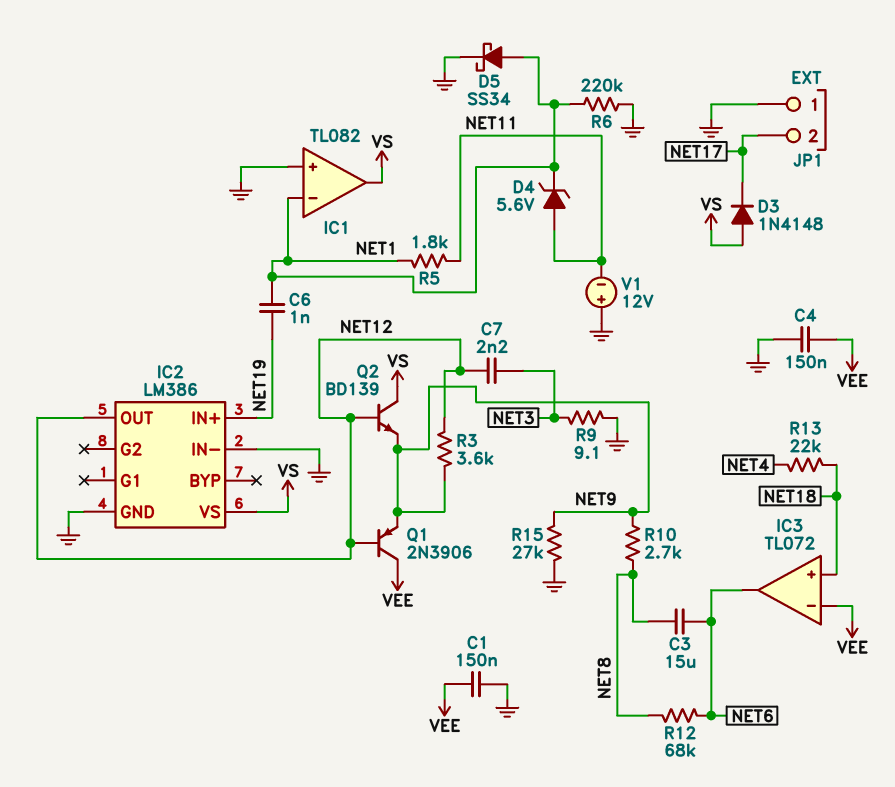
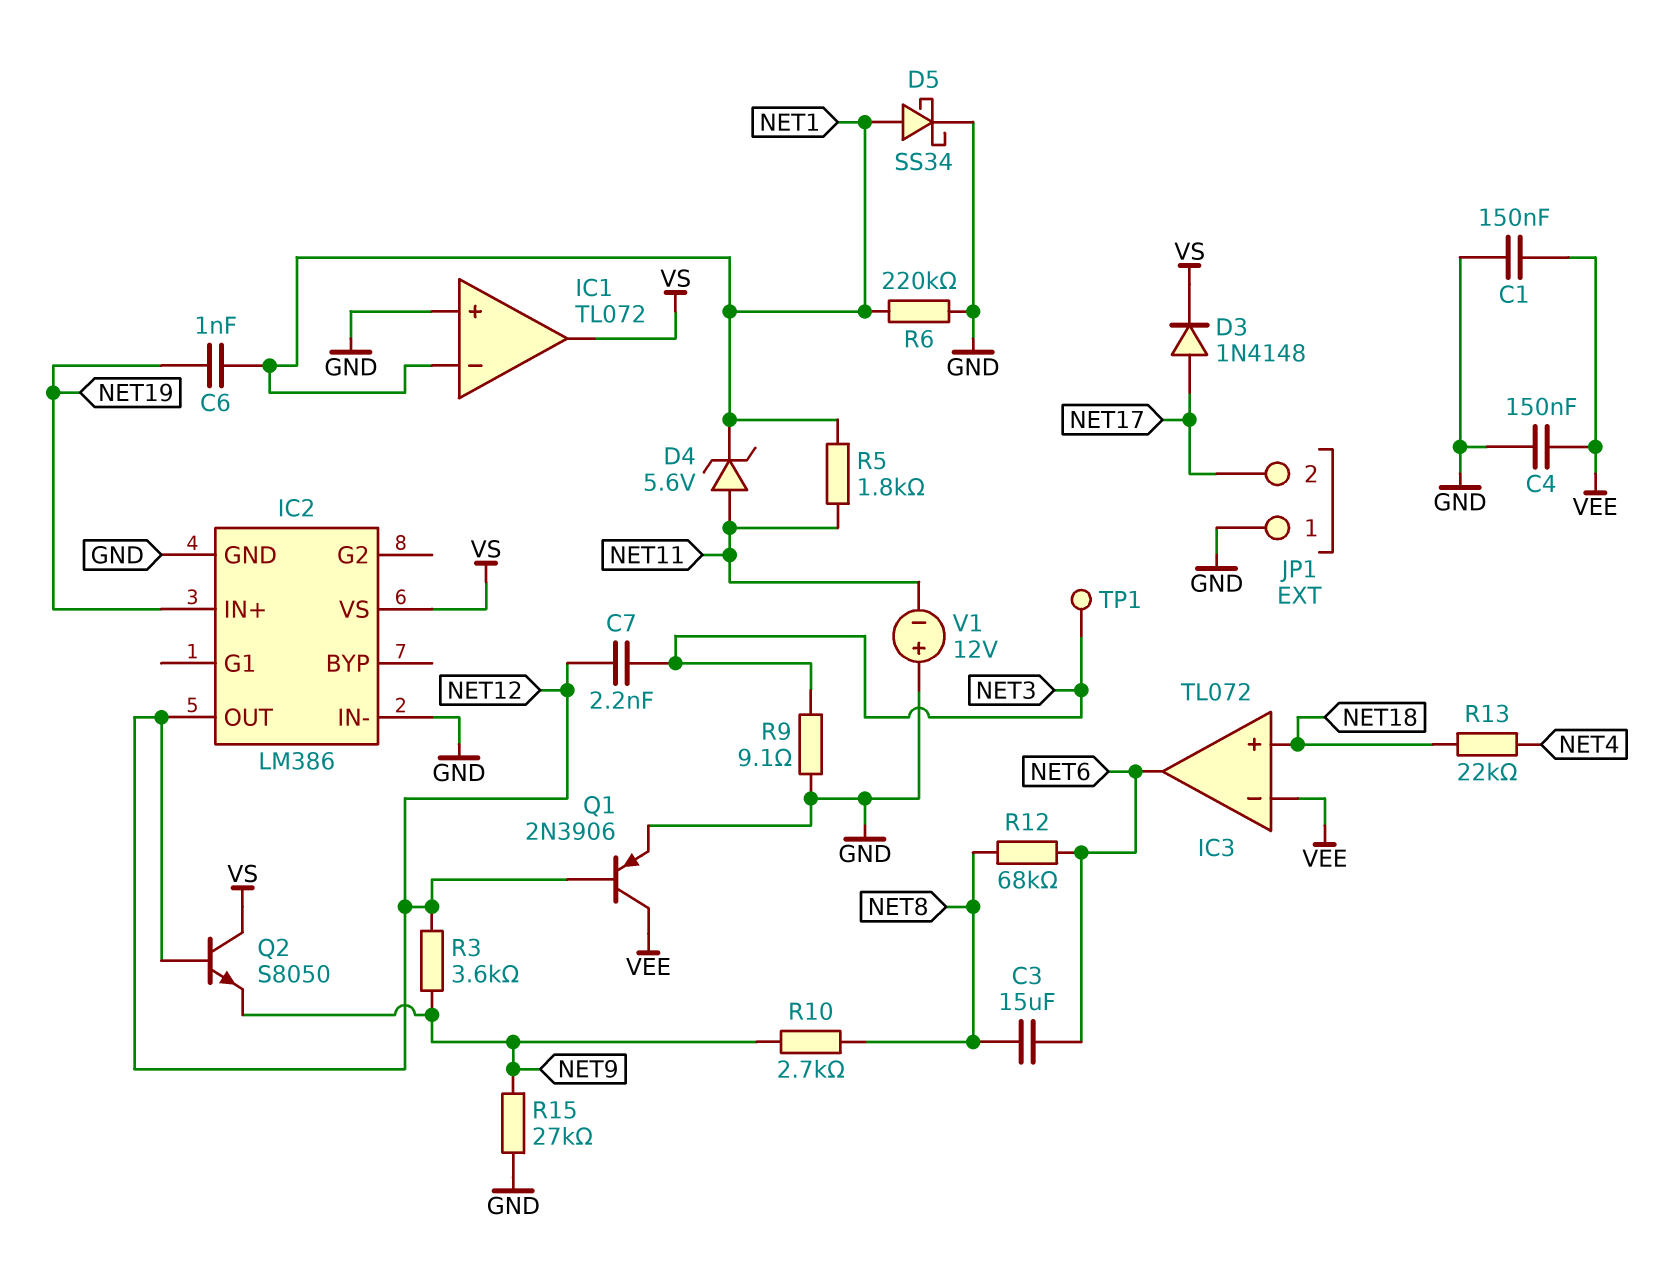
D3: diode 1N4148 (A VS, K NET17) -> diode 1N4148 (A NET17, K VS)
IC1: TL082 -> TL072
Q1: PNP 2N3906 (B NET12, C VEE, E NET9) -> PNP 2N3906 (B NET12, C VEE, E GND)
Q2: NPN BD139 (B NET12, C VS, E NET9) -> NPN S8050 (B NET12, C VS, E NET9)
TP1: none -> test point (NET3)

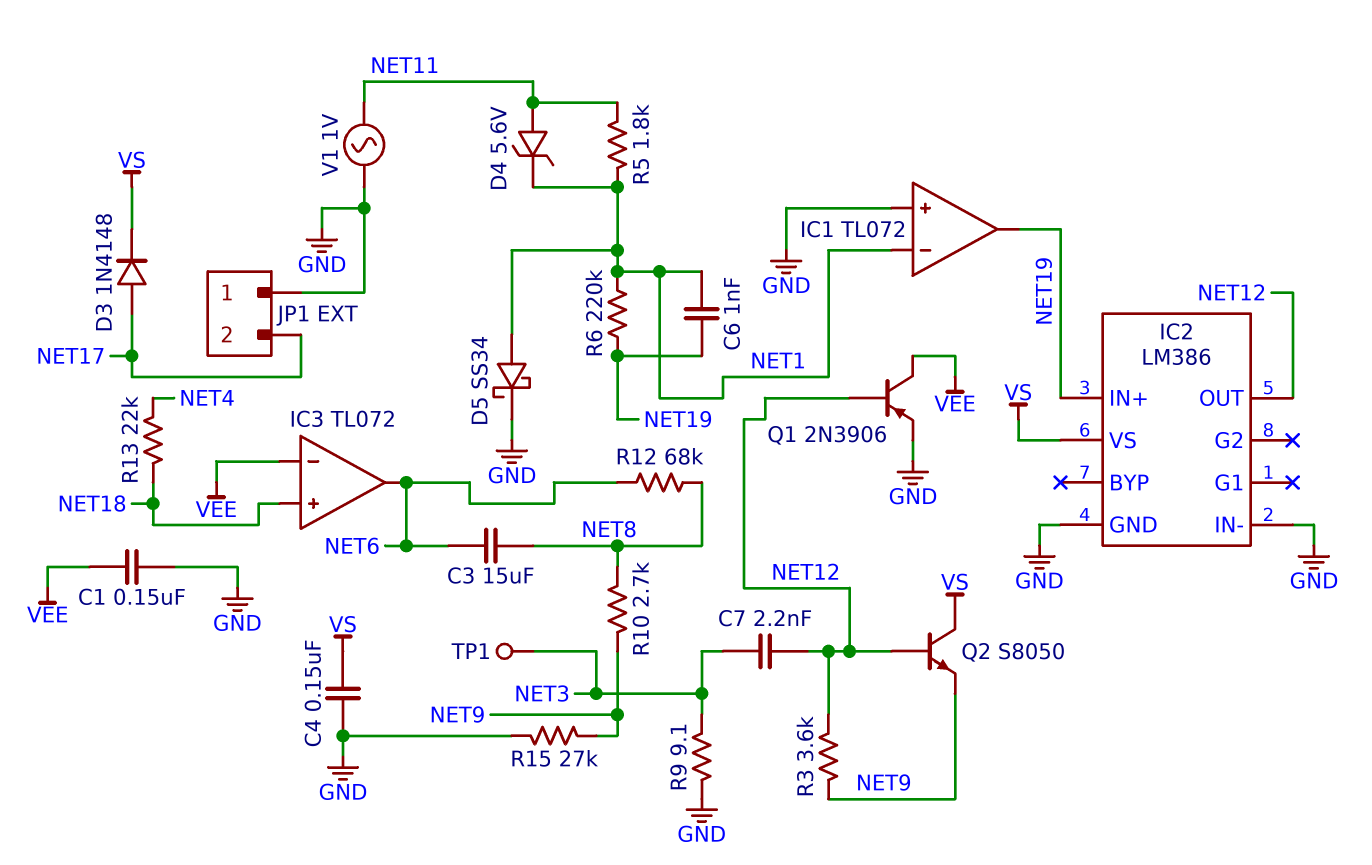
C4: 150nF (GND, VEE) -> 150nF (GND, VS)
IC1 pin out: VS -> NET19
R6: 220k (GND, NET1) -> 220k (NET1, NET19)
V1: 12V (plus GND, minus NET11) -> AC 1V (GND, NET11)

